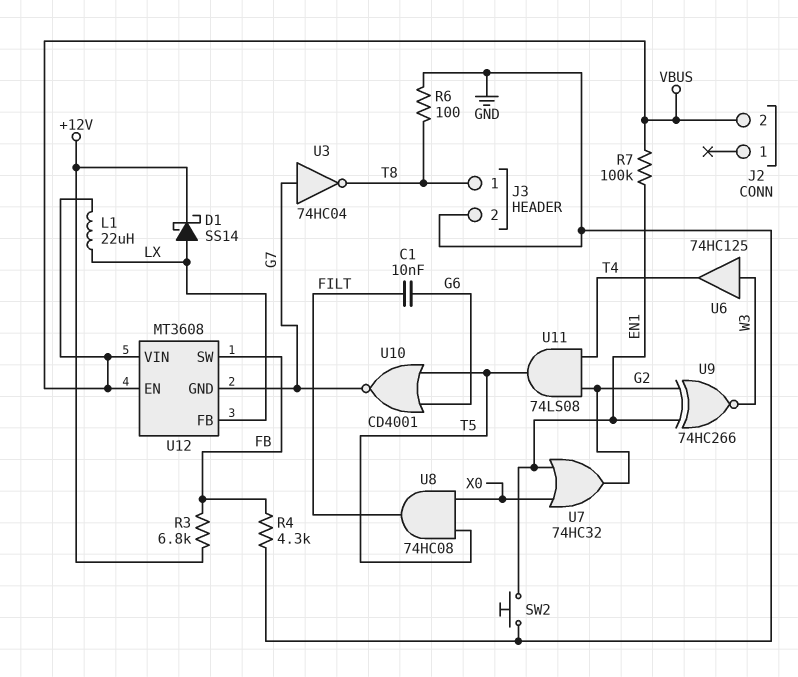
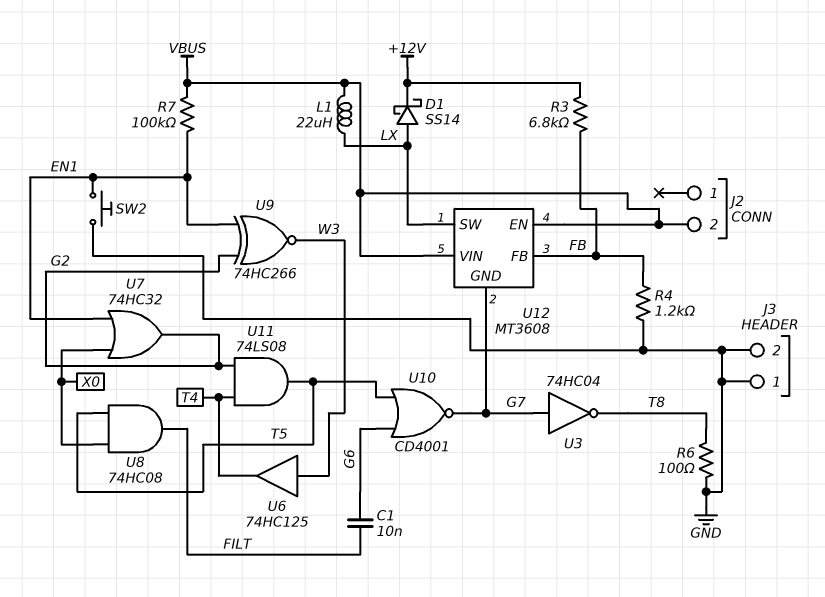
J3 pin 1: T8 -> GND
R4: 4.3k (FB, GND) -> 1.2k (FB, GND)
U12 pin FB: LX -> FB
U12 pin SW: FB -> LX

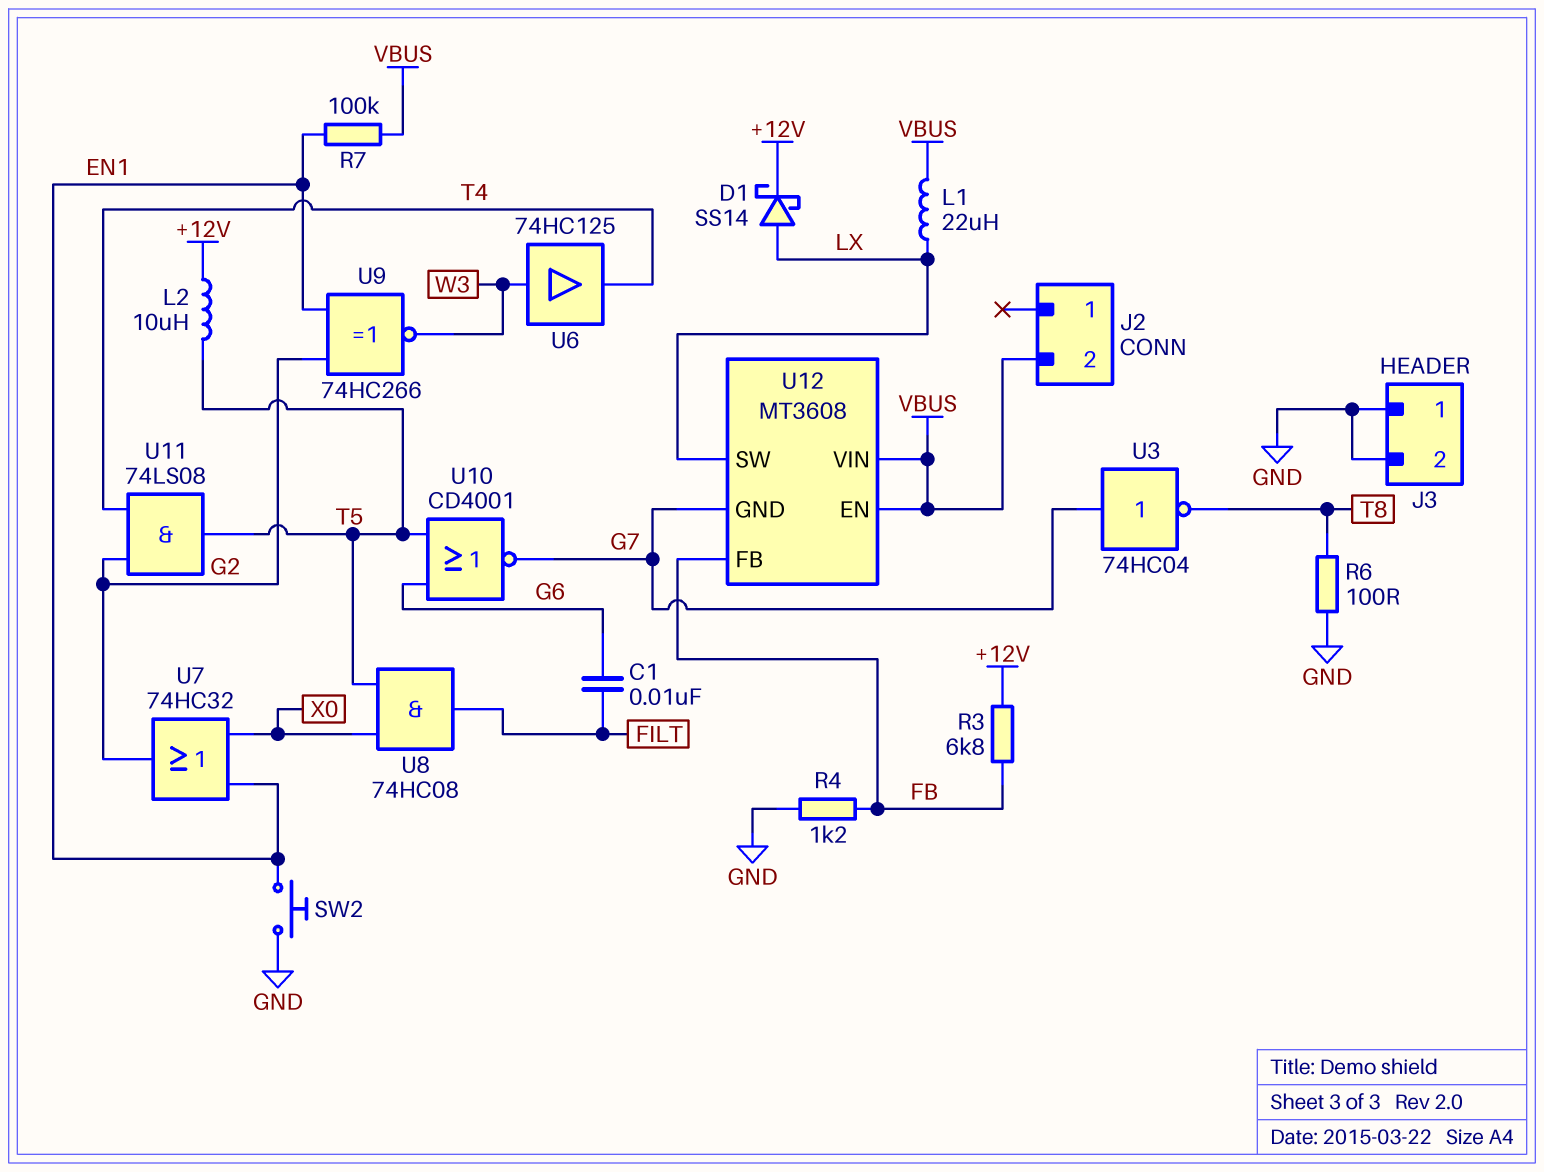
L2: none -> 10uH (+12V, T5)

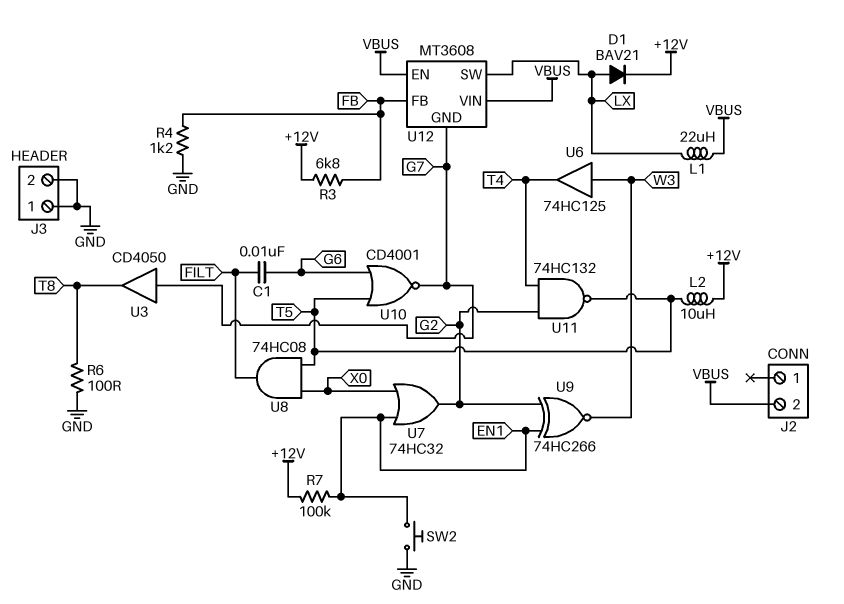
D1: schottky SS14 (A LX, K +12V) -> diode BAV21 (A LX, K +12V)
R7: 100k (EN1, VBUS) -> 100k (+12V, EN1)
U3: NOT 74HC04 (in G7, out T8) -> buffer CD4050 (in G7, out T8)
U11: AND 74LS08 (in G2, in T4, out T5) -> NAND 74HC132 (in G2, in T4, out T5)

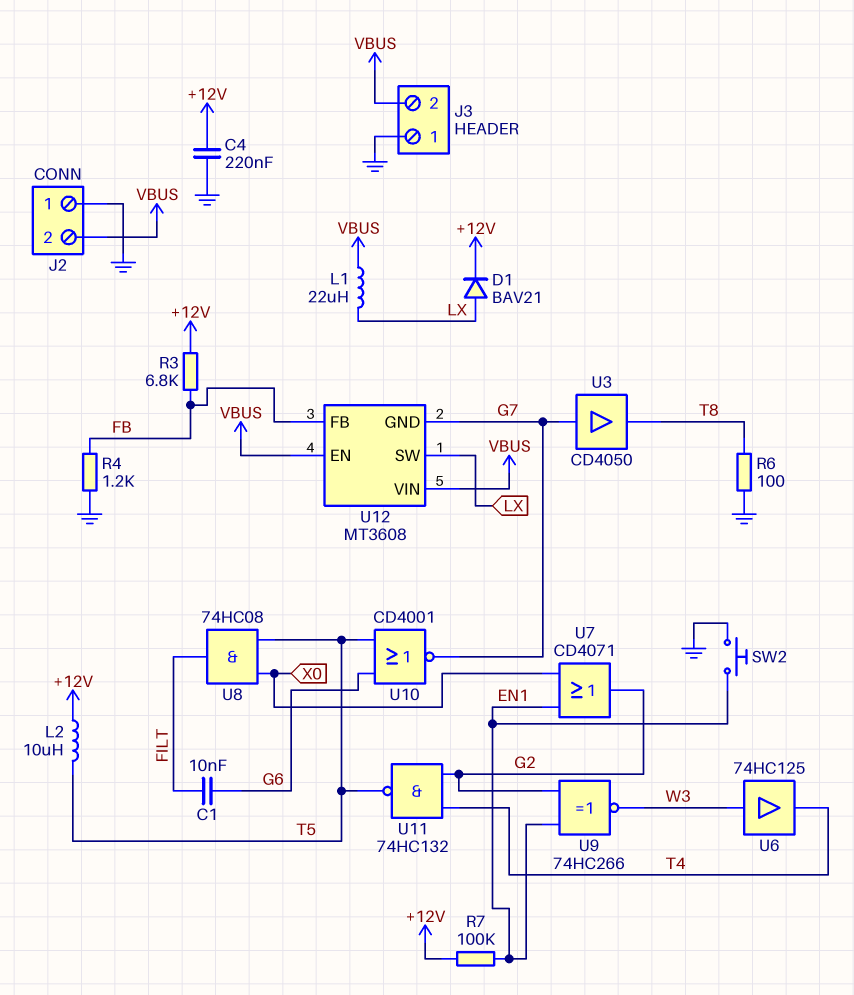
C4: none -> 220nF (+12V, GND)
J2 pin 1: none -> GND
J3 pin 2: GND -> VBUS
U7: OR 74HC32 (in EN1, in X0, out G2) -> OR CD4071 (in EN1, in X0, out G2)

